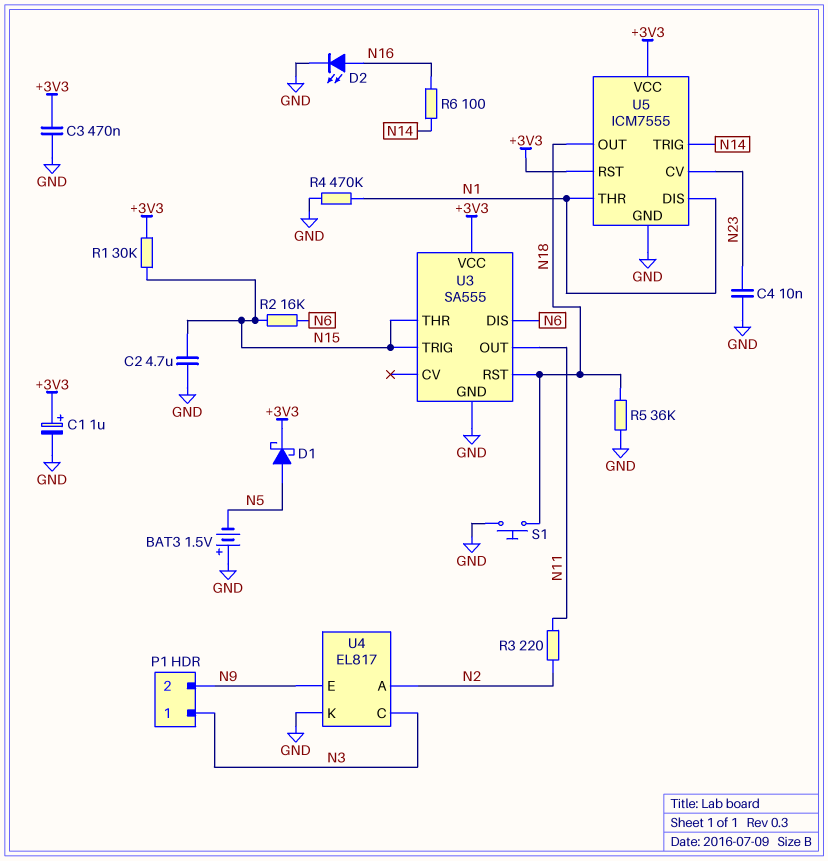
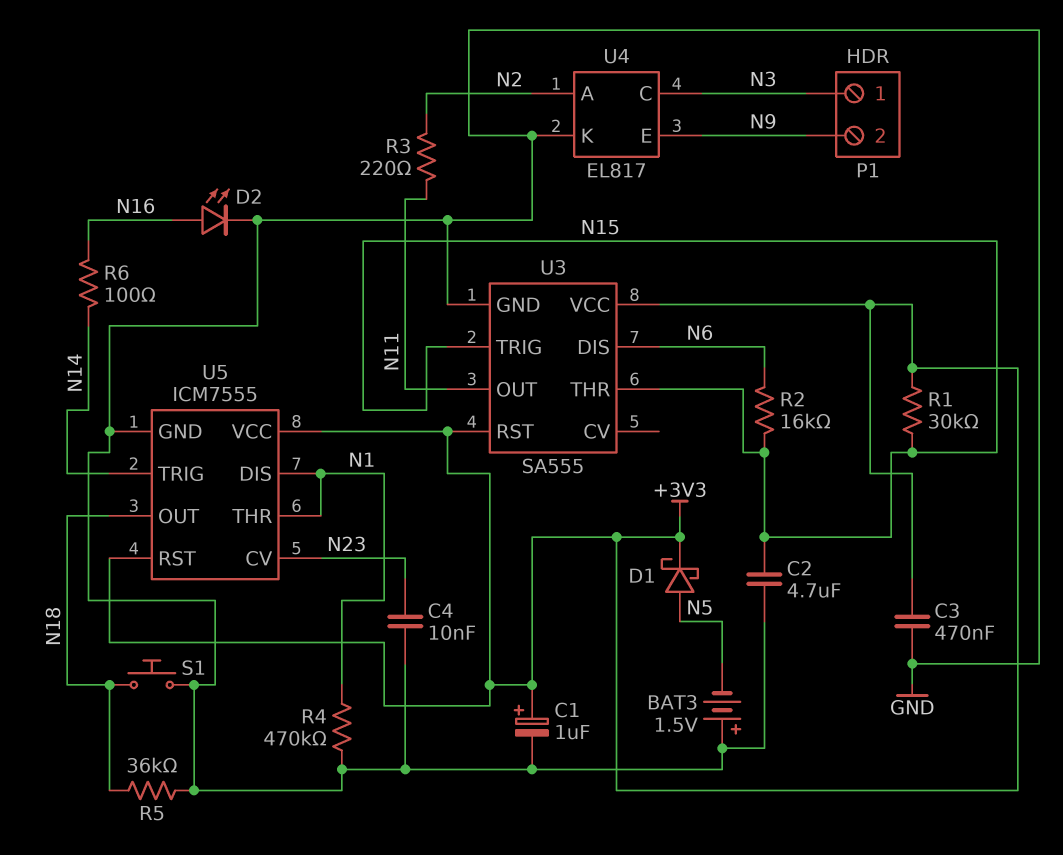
U3 pin RST: N18 -> +3V3

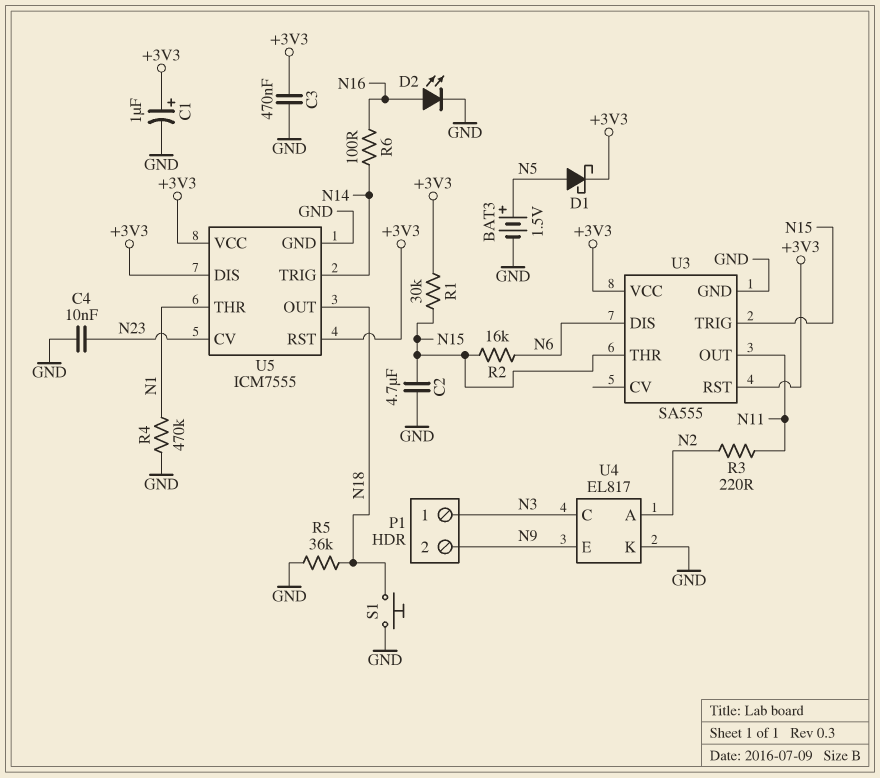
BAT3: 1.5V (plus GND, minus N5) -> 1.5V (plus N5, minus GND)
U5 pin DIS: N1 -> +3V3

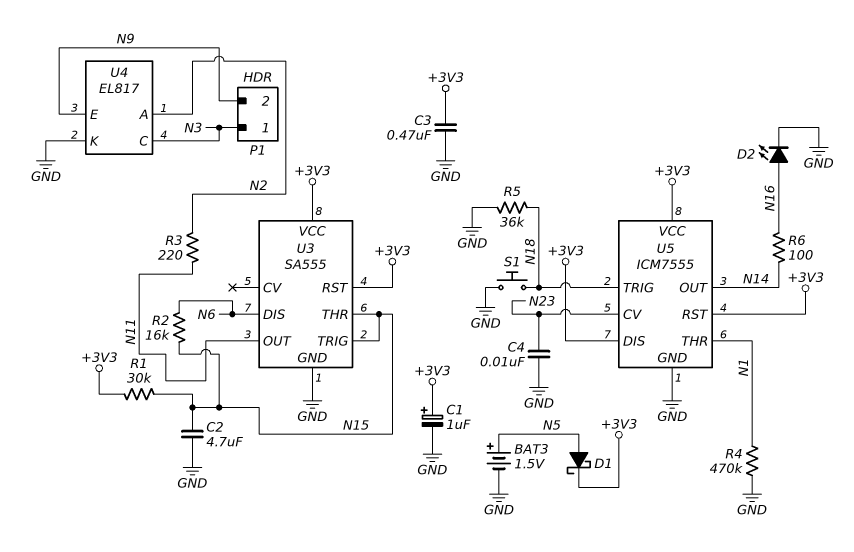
U5 pin OUT: N18 -> N14
U5 pin TRIG: N14 -> N18

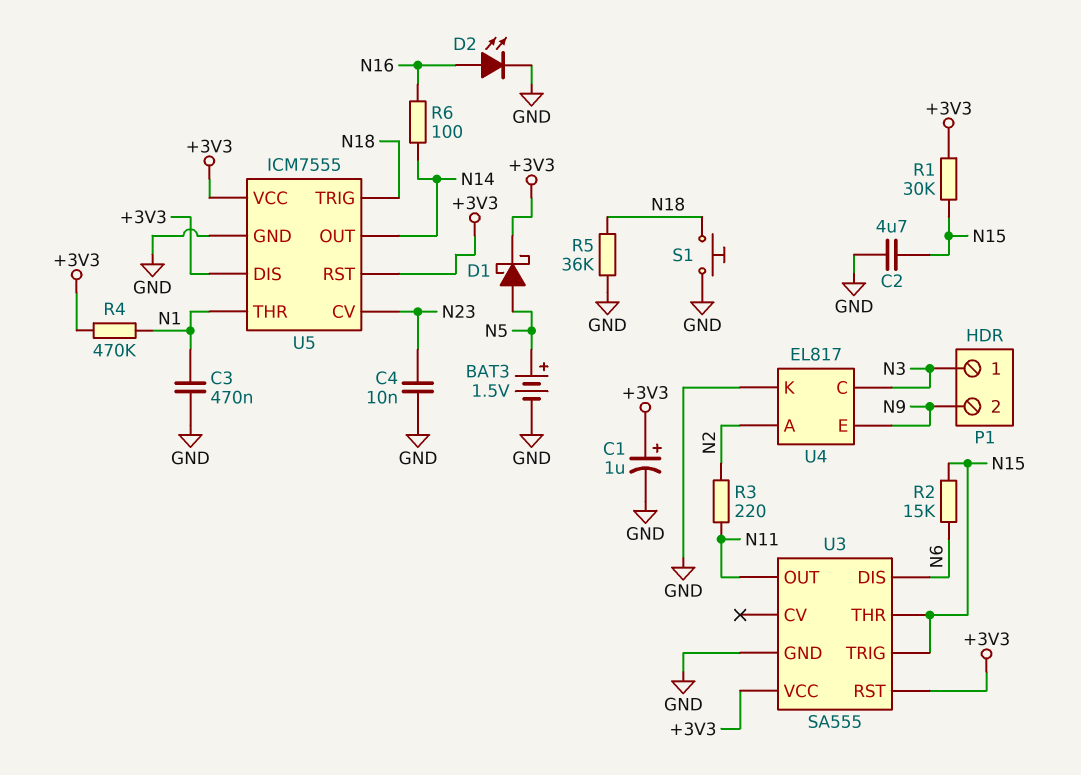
C3: 470nF (+3V3, GND) -> 470nF (GND, N1)
R2: 16k (N6, N15) -> 15k (N6, N15)
R4: 470k (GND, N1) -> 470k (+3V3, N1)

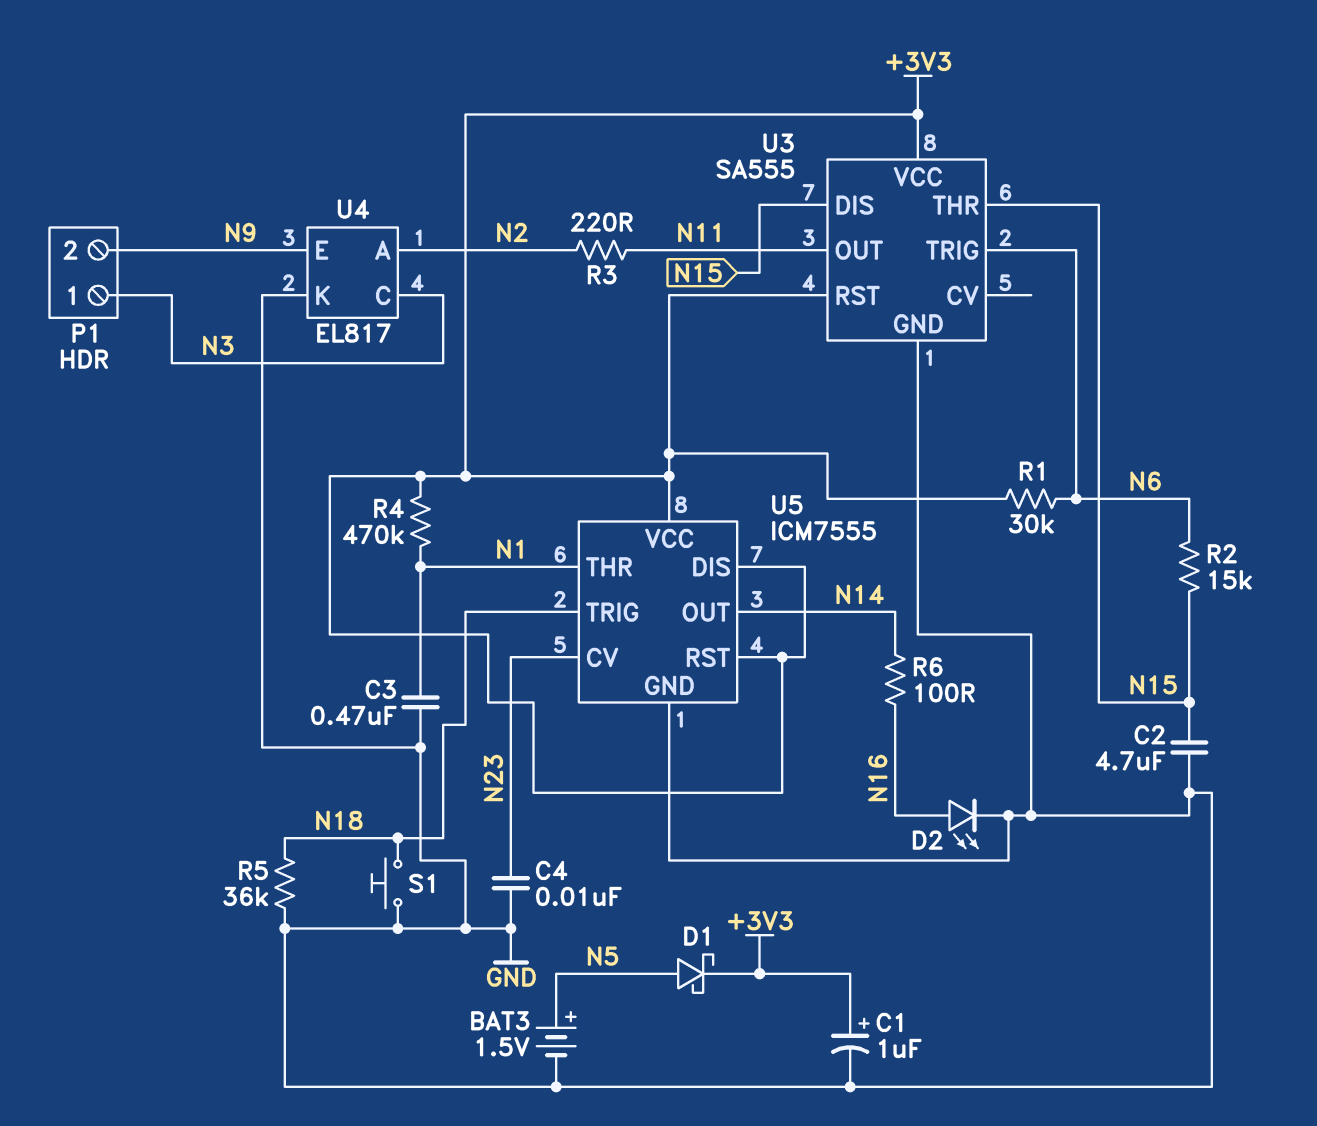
R1: 30k (+3V3, N15) -> 30k (+3V3, N6)
U3 pin DIS: N6 -> N15
U3 pin TRIG: N15 -> N6

